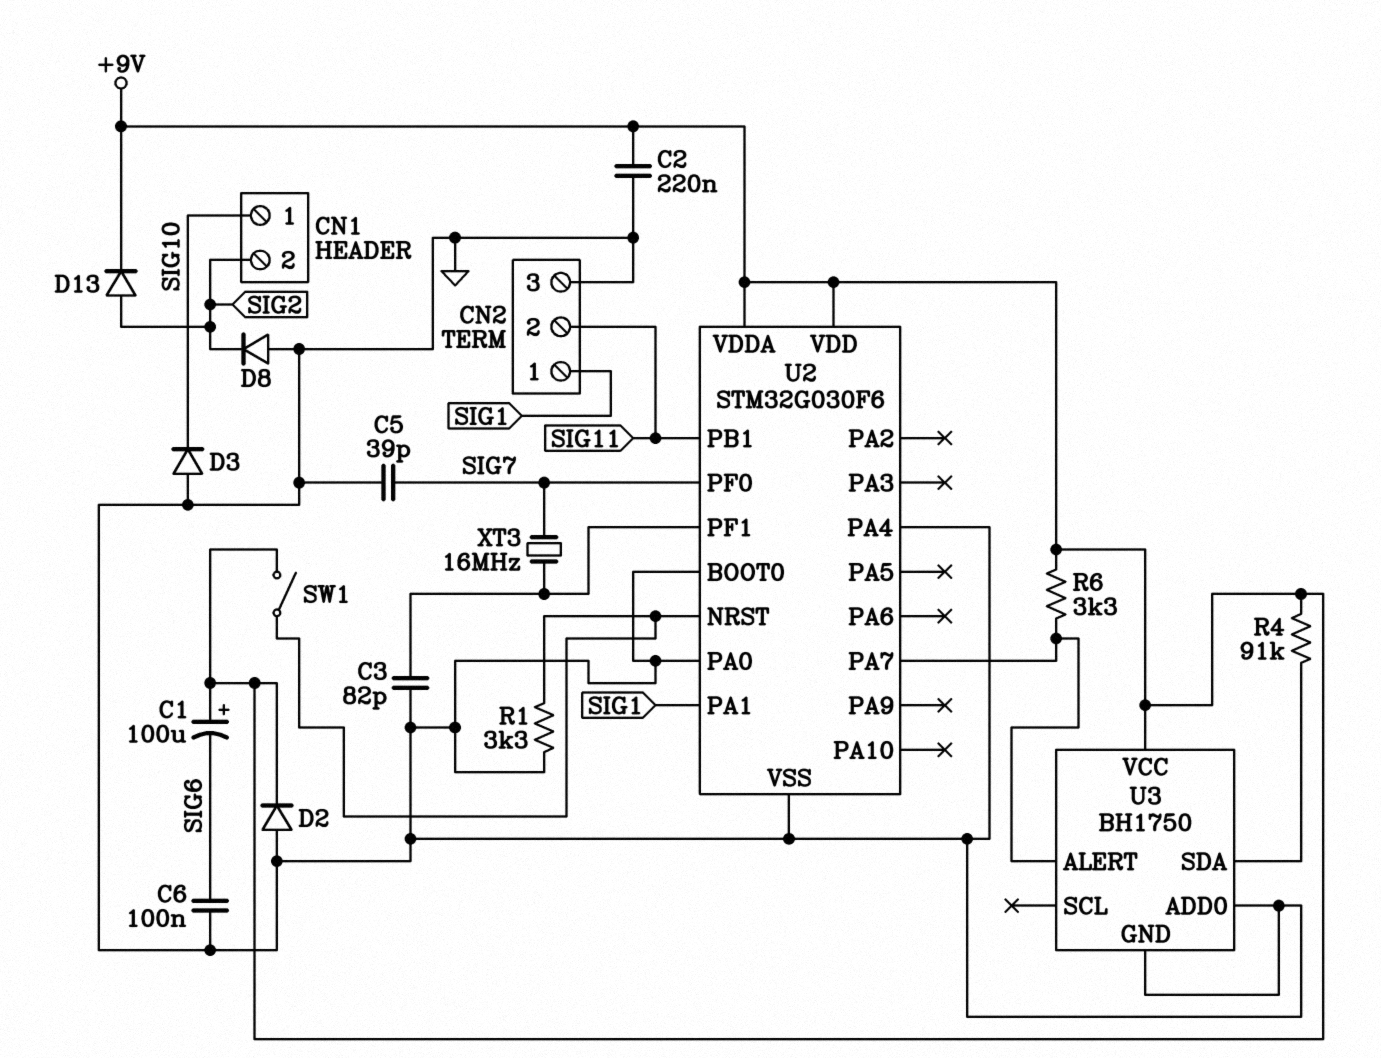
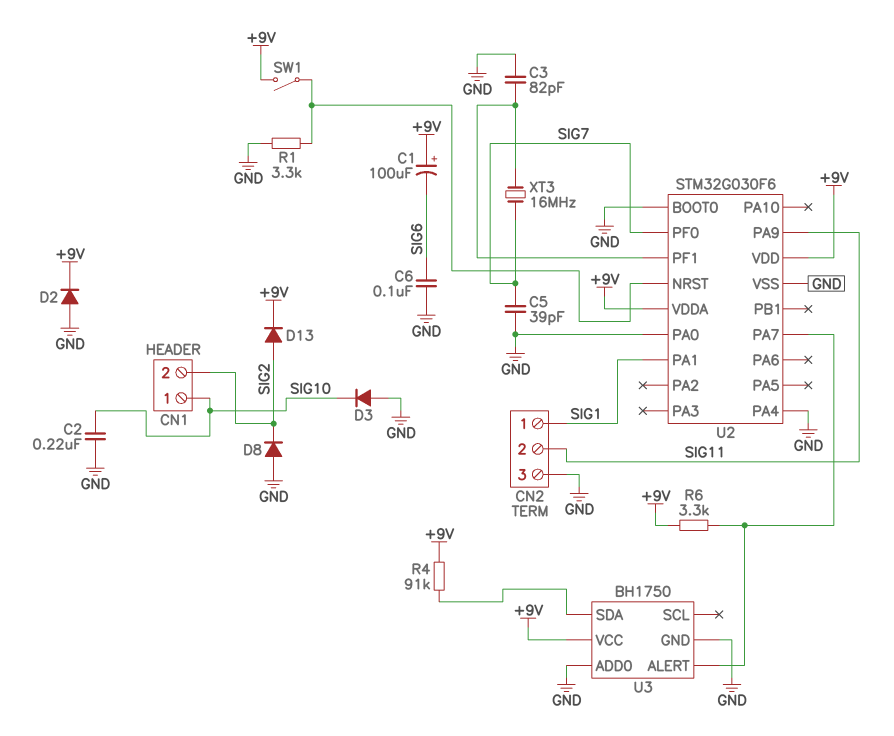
C2: 220nF (+9V, GND) -> 220nF (GND, SIG10)
U2 pin PA9: none -> SIG11
U2 pin PB1: SIG11 -> none

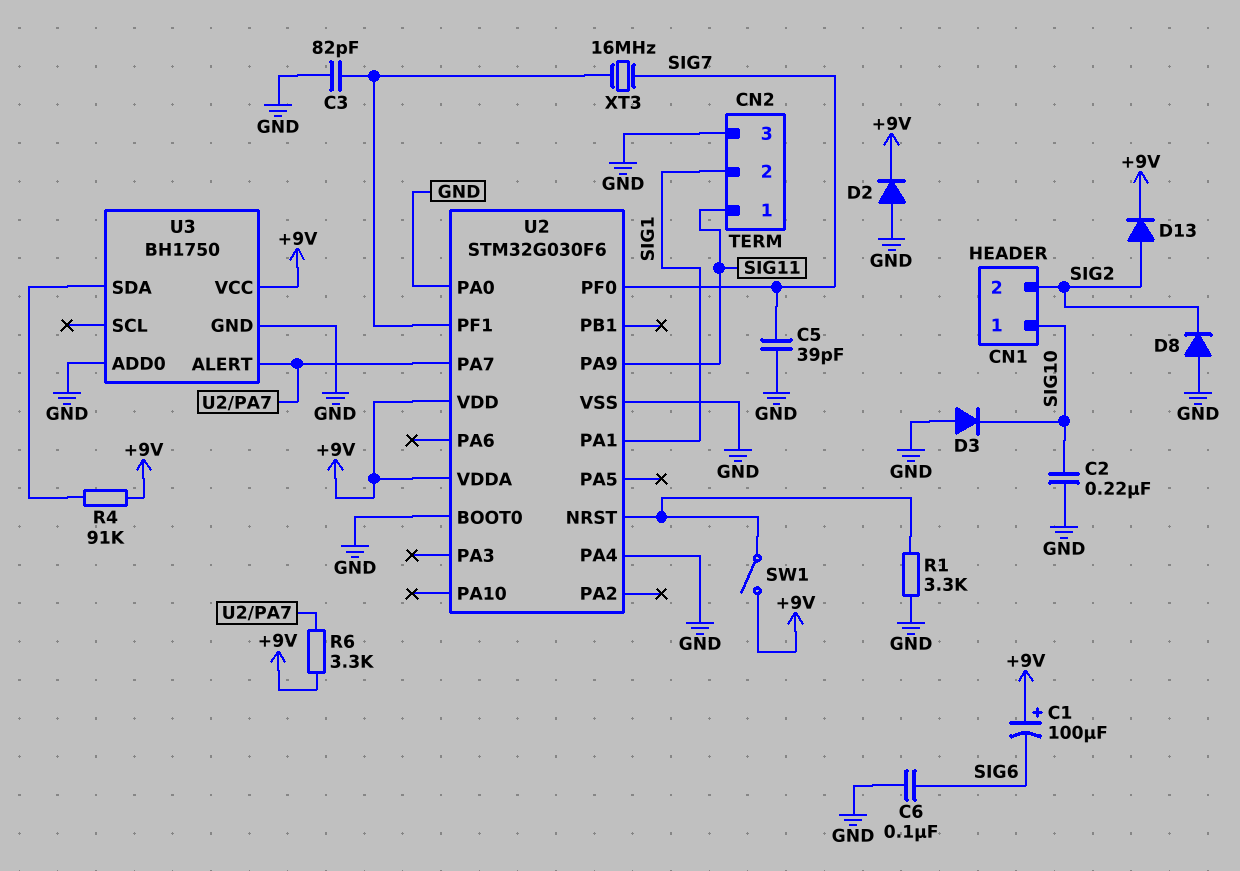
CN2 pin 1: SIG1 -> SIG11
CN2 pin 2: SIG11 -> SIG1

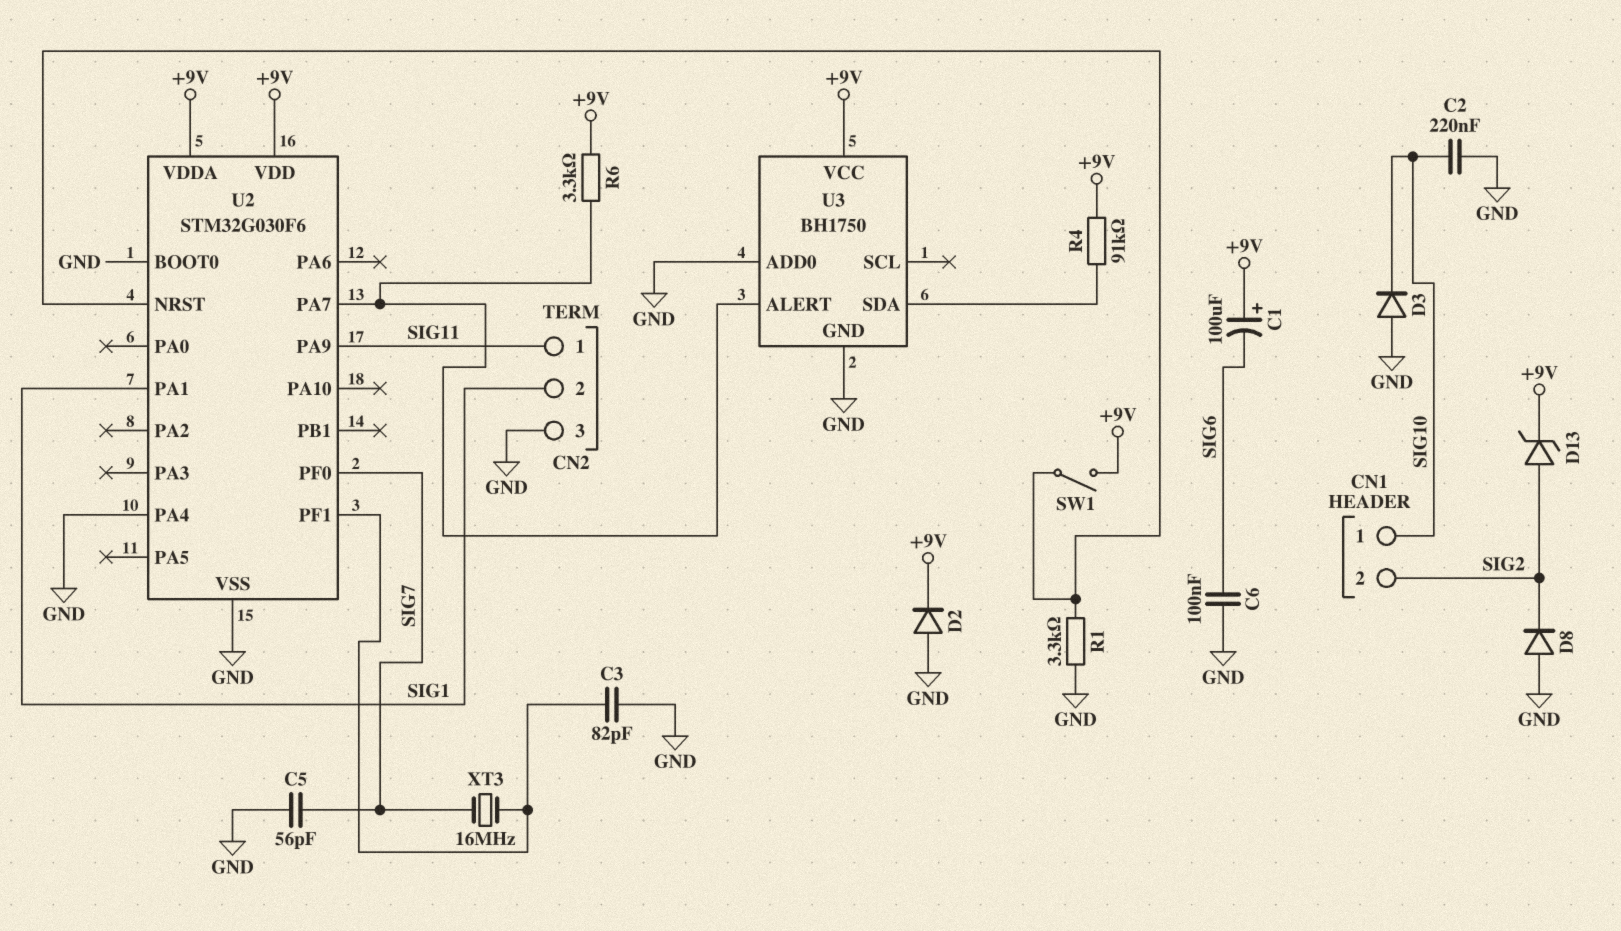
C5: 39pF (GND, SIG7) -> 56pF (GND, SIG7)
D13: diode (A SIG2, K +9V) -> zener (A SIG2, K +9V)
U2 pin PA0: GND -> none

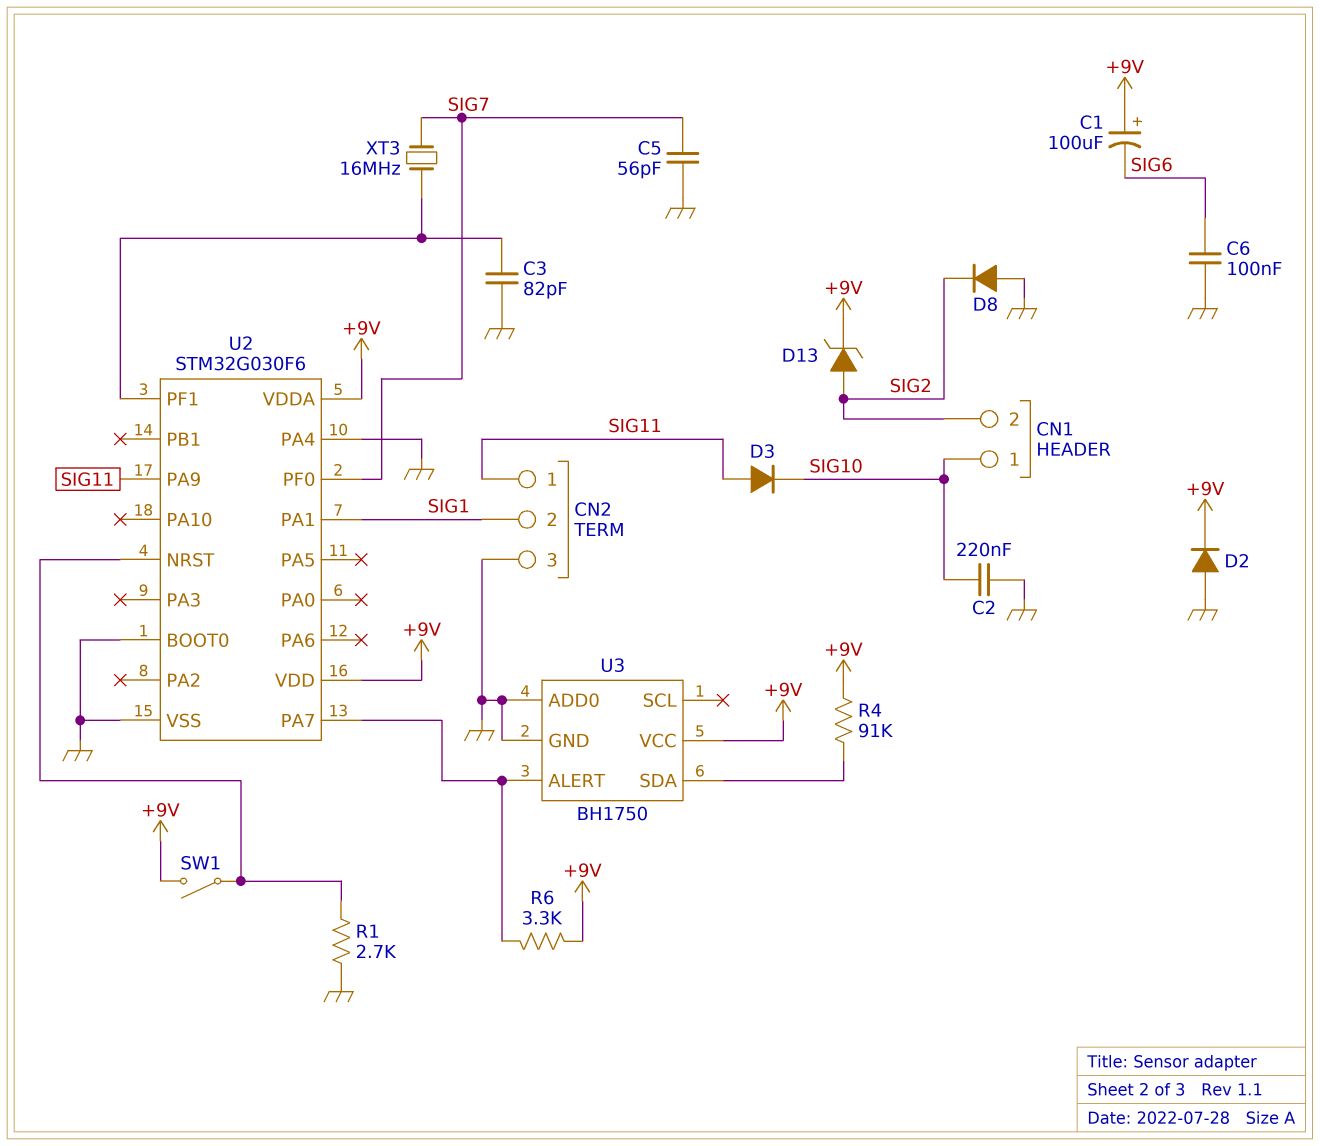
D3: diode (A GND, K SIG10) -> diode (A SIG11, K SIG10)
R1: 3.3k (GND, U2/NRST) -> 2.7k (GND, U2/NRST)

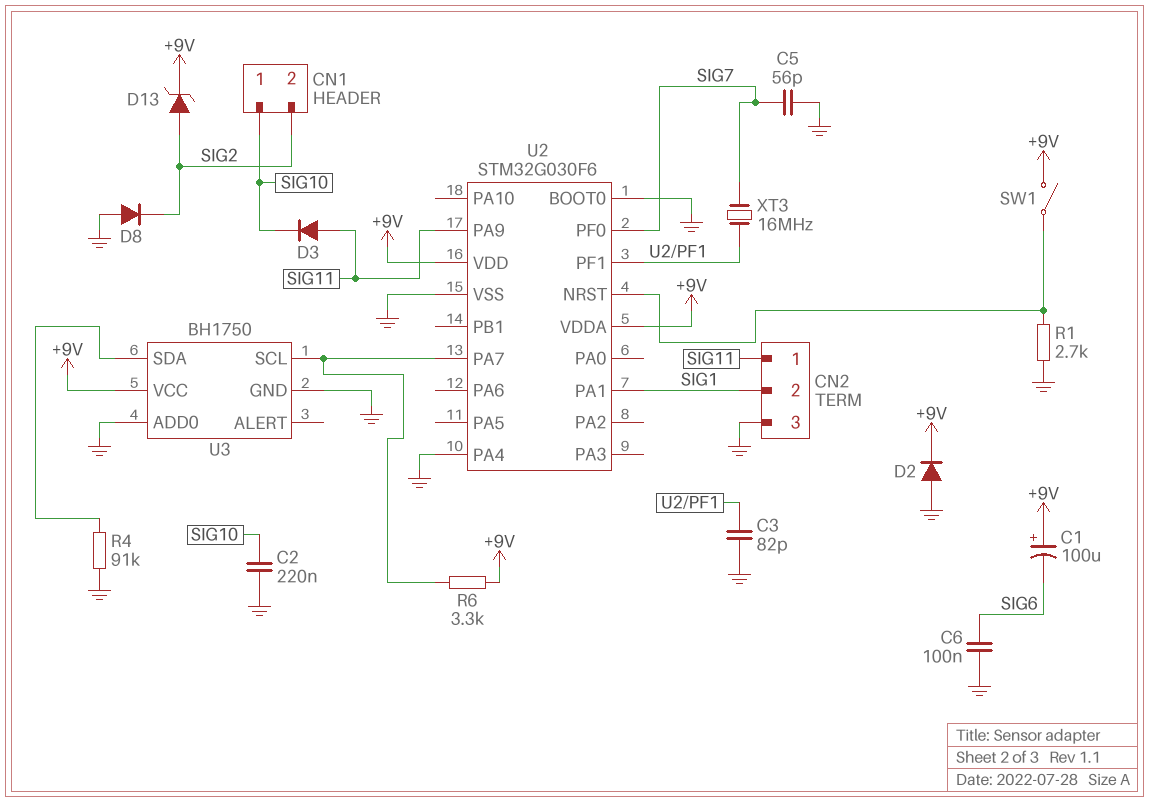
R4: 91k (+9V, U3/SDA) -> 91k (GND, U3/SDA)
U3 pin ALERT: U2/PA7 -> none
U3 pin SCL: none -> U2/PA7

